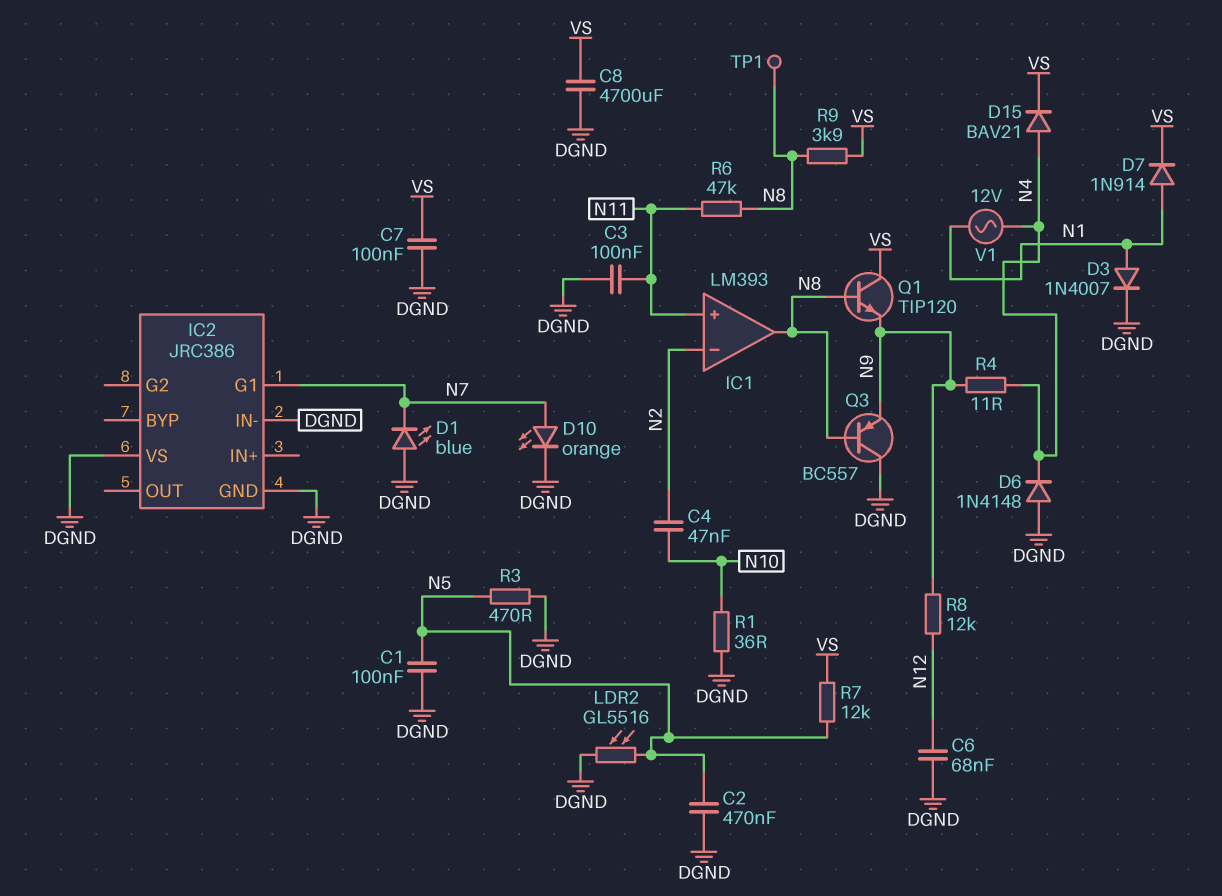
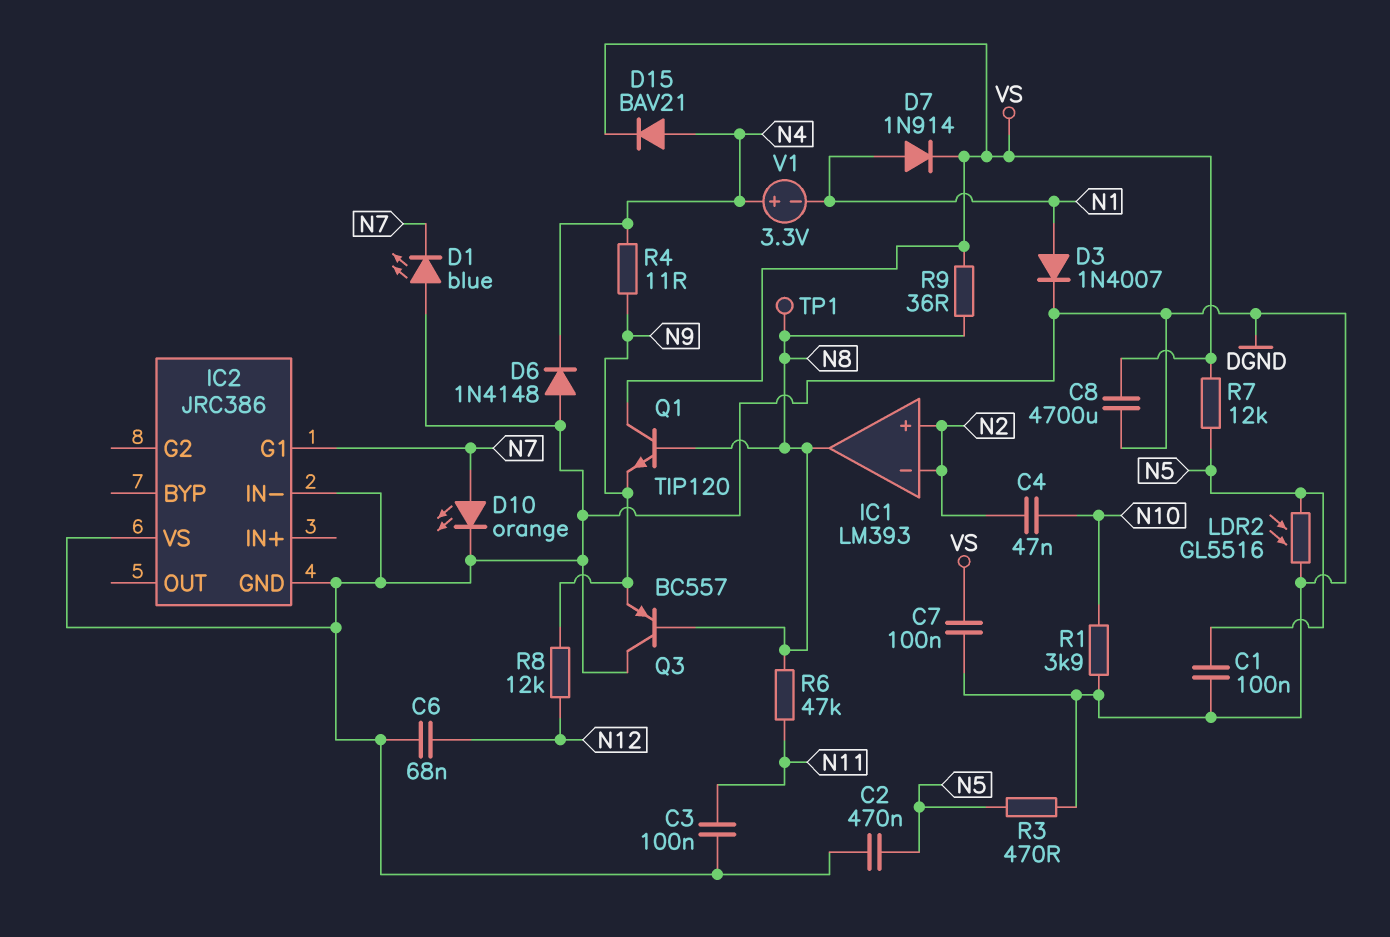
IC1 pin in+: N11 -> N2
R1: 36 (DGND, N10) -> 3.9k (DGND, N10)
R9: 3.9k (N8, VS) -> 36 (N8, VS)
V1: AC 12V (N1, N4) -> 3.3V (plus N4, minus N1)

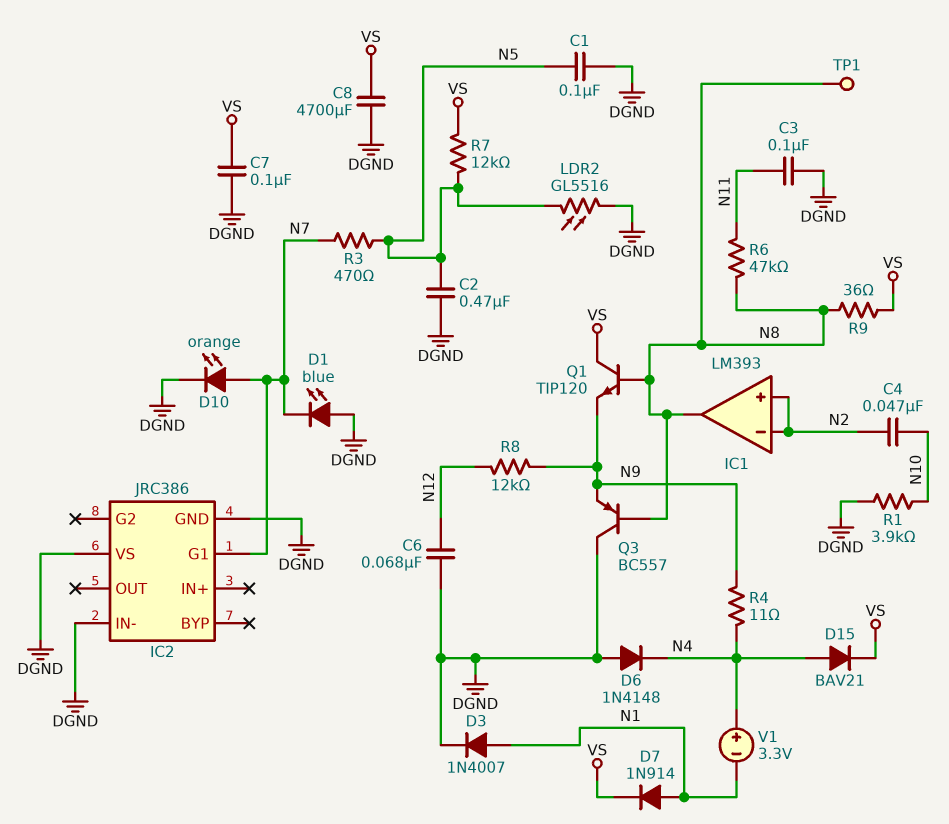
R3: 470 (DGND, N5) -> 470 (N5, N7)

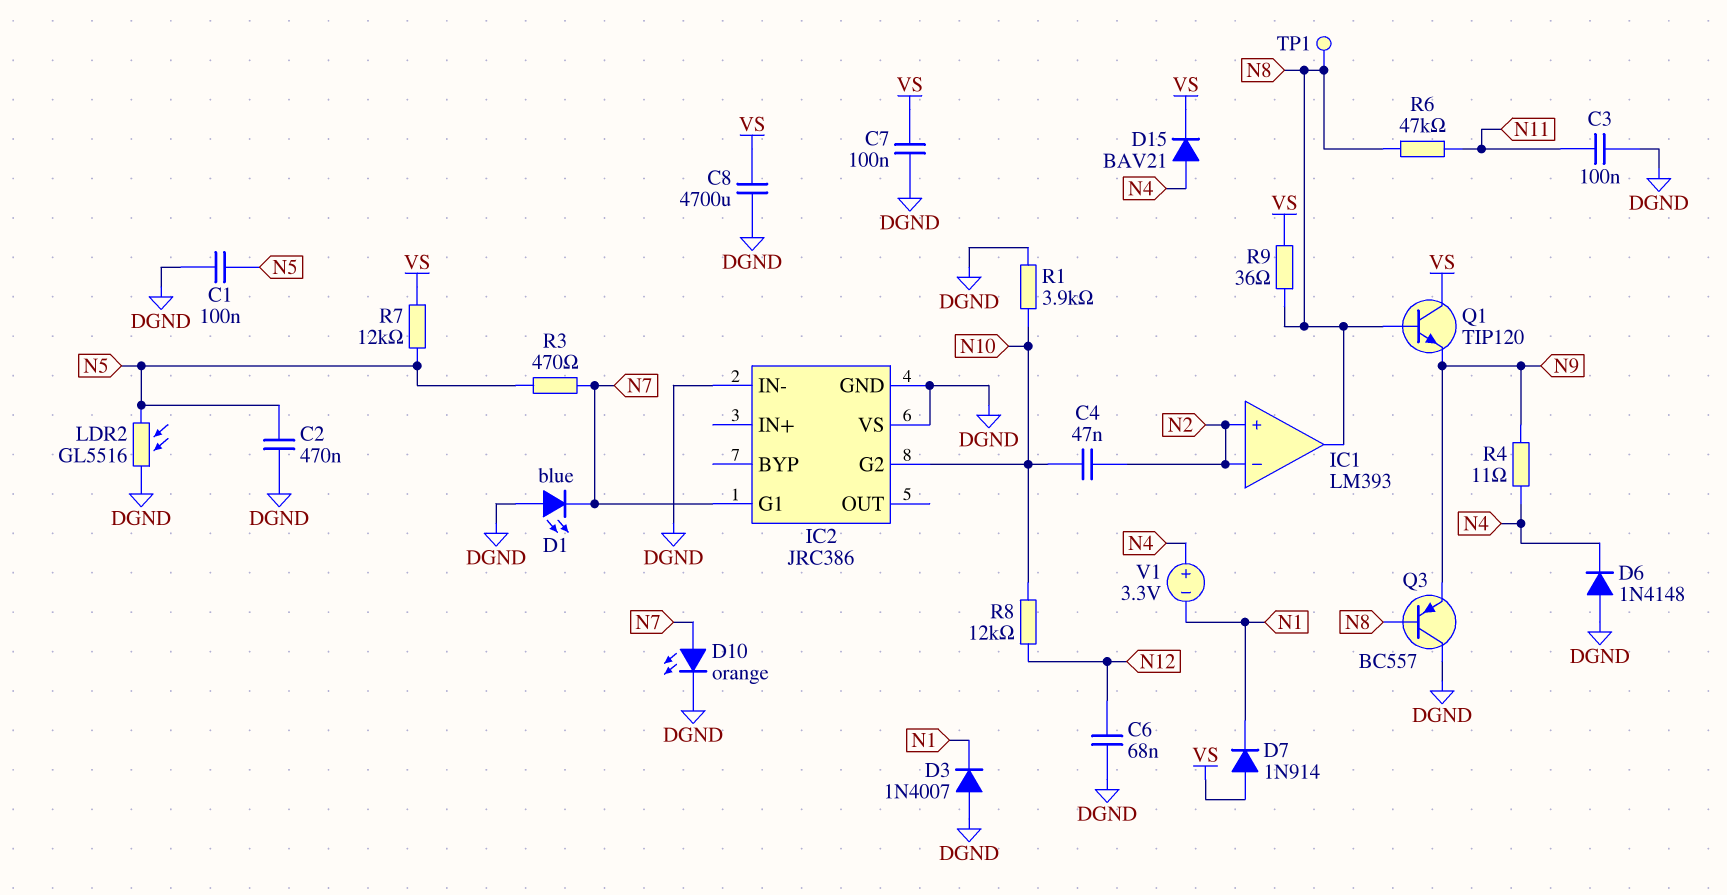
D3: diode 1N4007 (A N1, K DGND) -> diode 1N4007 (A DGND, K N1)
D7: diode 1N914 (A N1, K VS) -> diode 1N914 (A VS, K N1)
IC2 pin G2: none -> N10
R8: 12k (N9, N12) -> 12k (N10, N12)

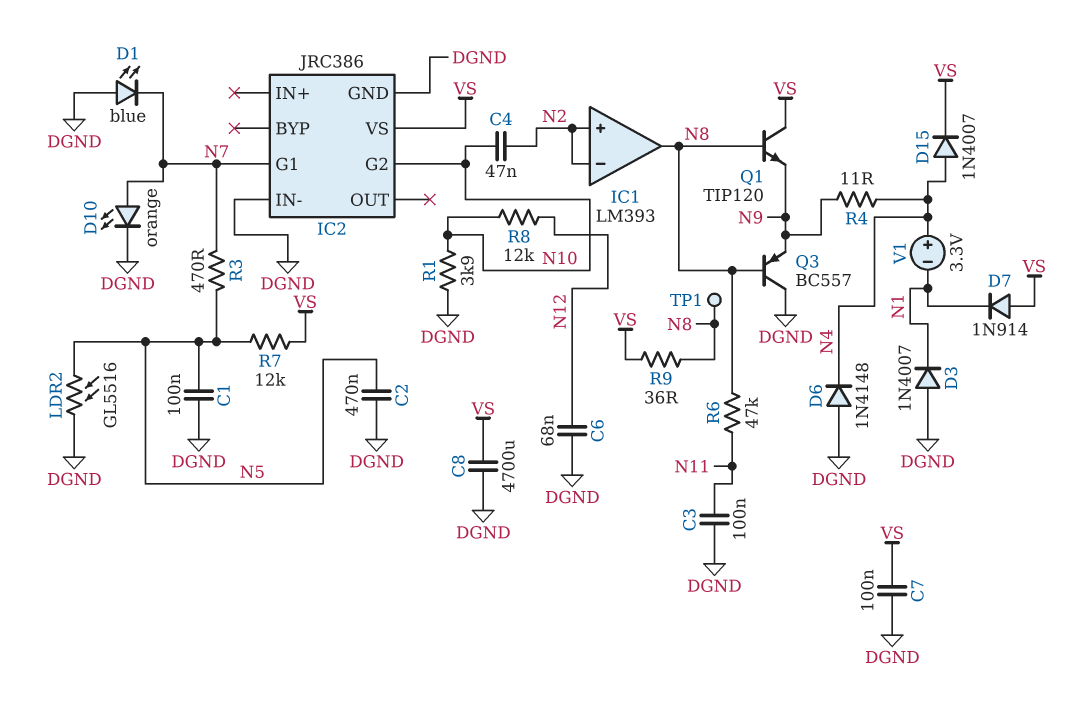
D15: diode BAV21 (A N4, K VS) -> diode 1N4007 (A N4, K VS)
IC2 pin VS: DGND -> VS

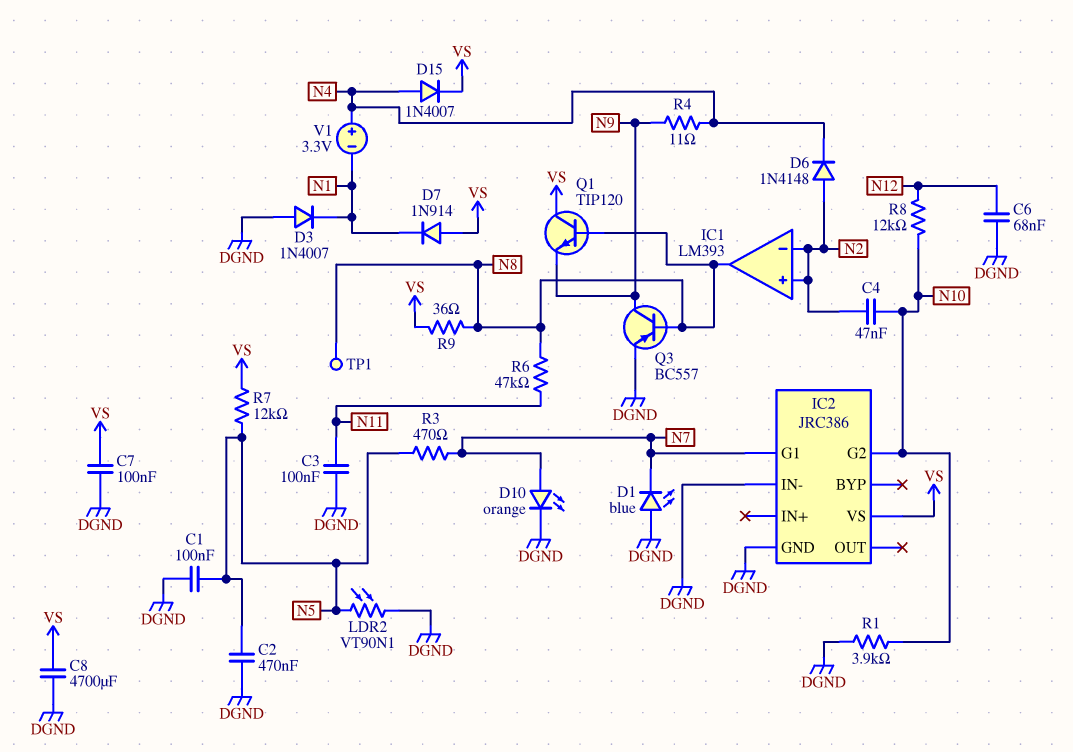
D6: diode 1N4148 (A DGND, K N4) -> diode 1N4148 (A N2, K N4)
LDR2: GL5516 (DGND, N5) -> VT90N1 (DGND, N5)
Q3: PNP BC557 (B N8, C DGND, E N9) -> PNP BC557 (B N8, C N9, E DGND)

